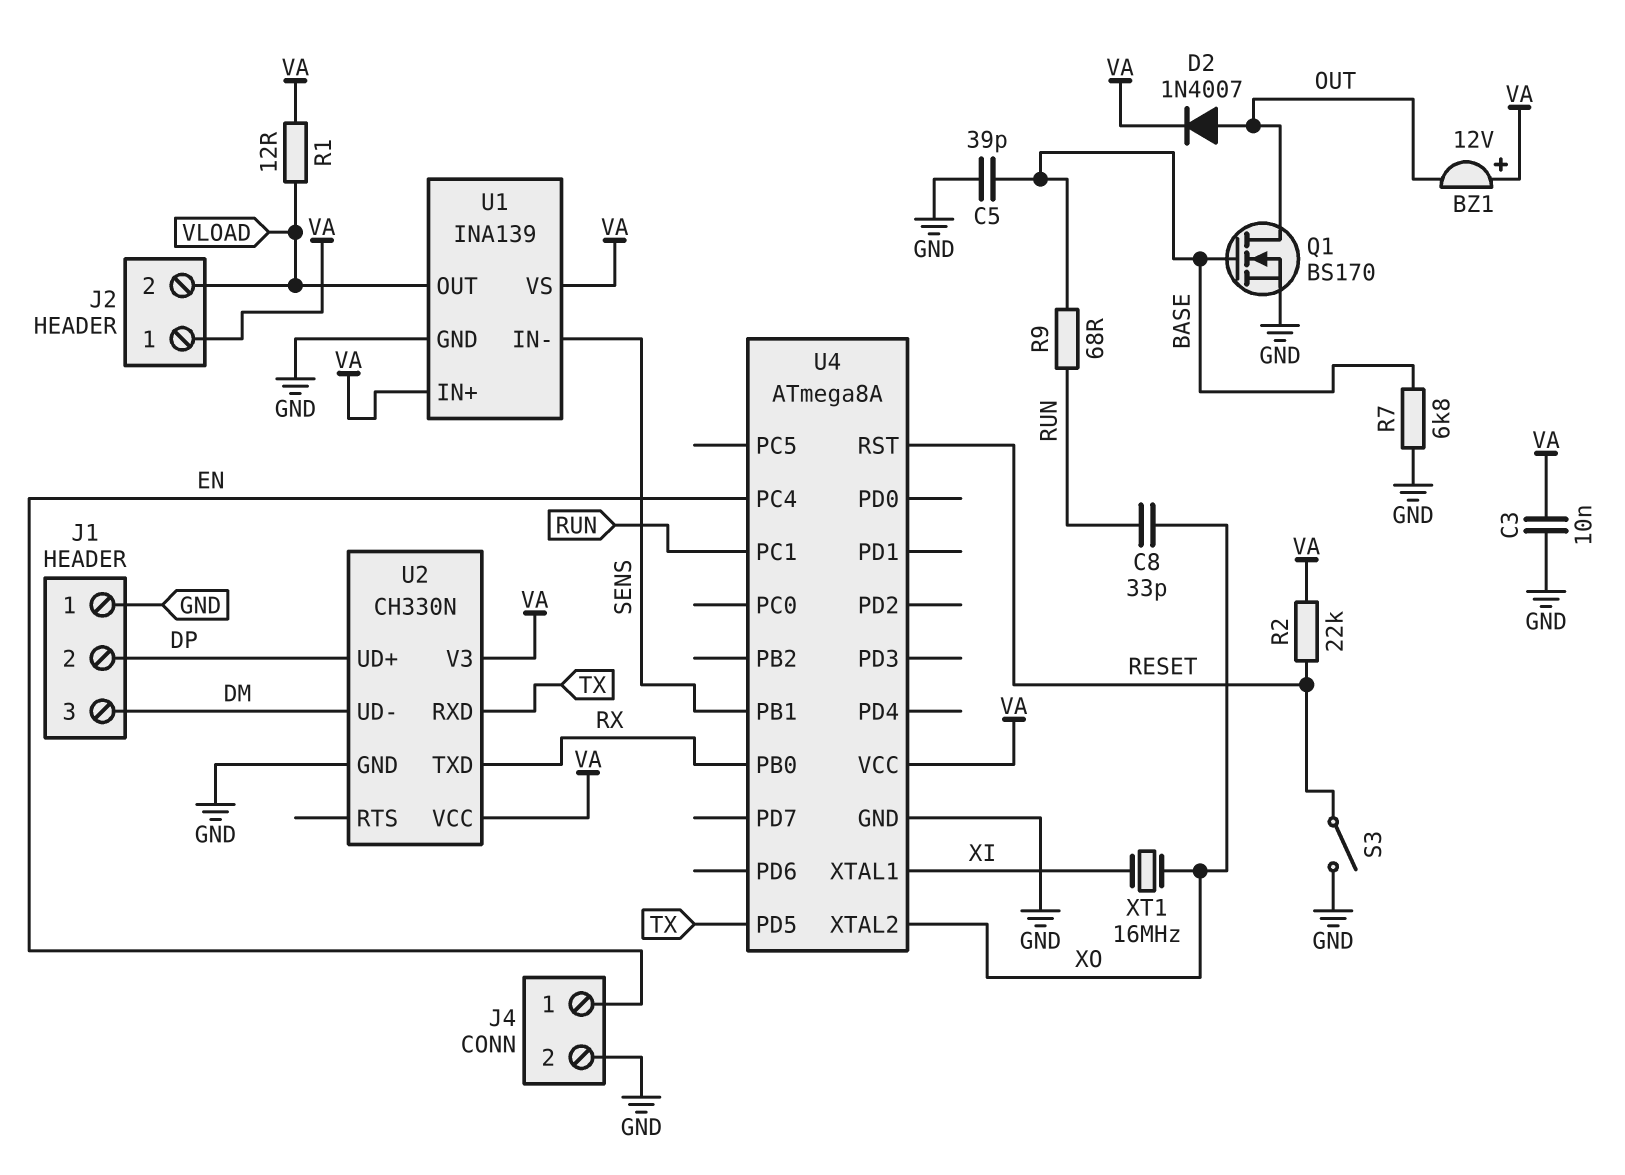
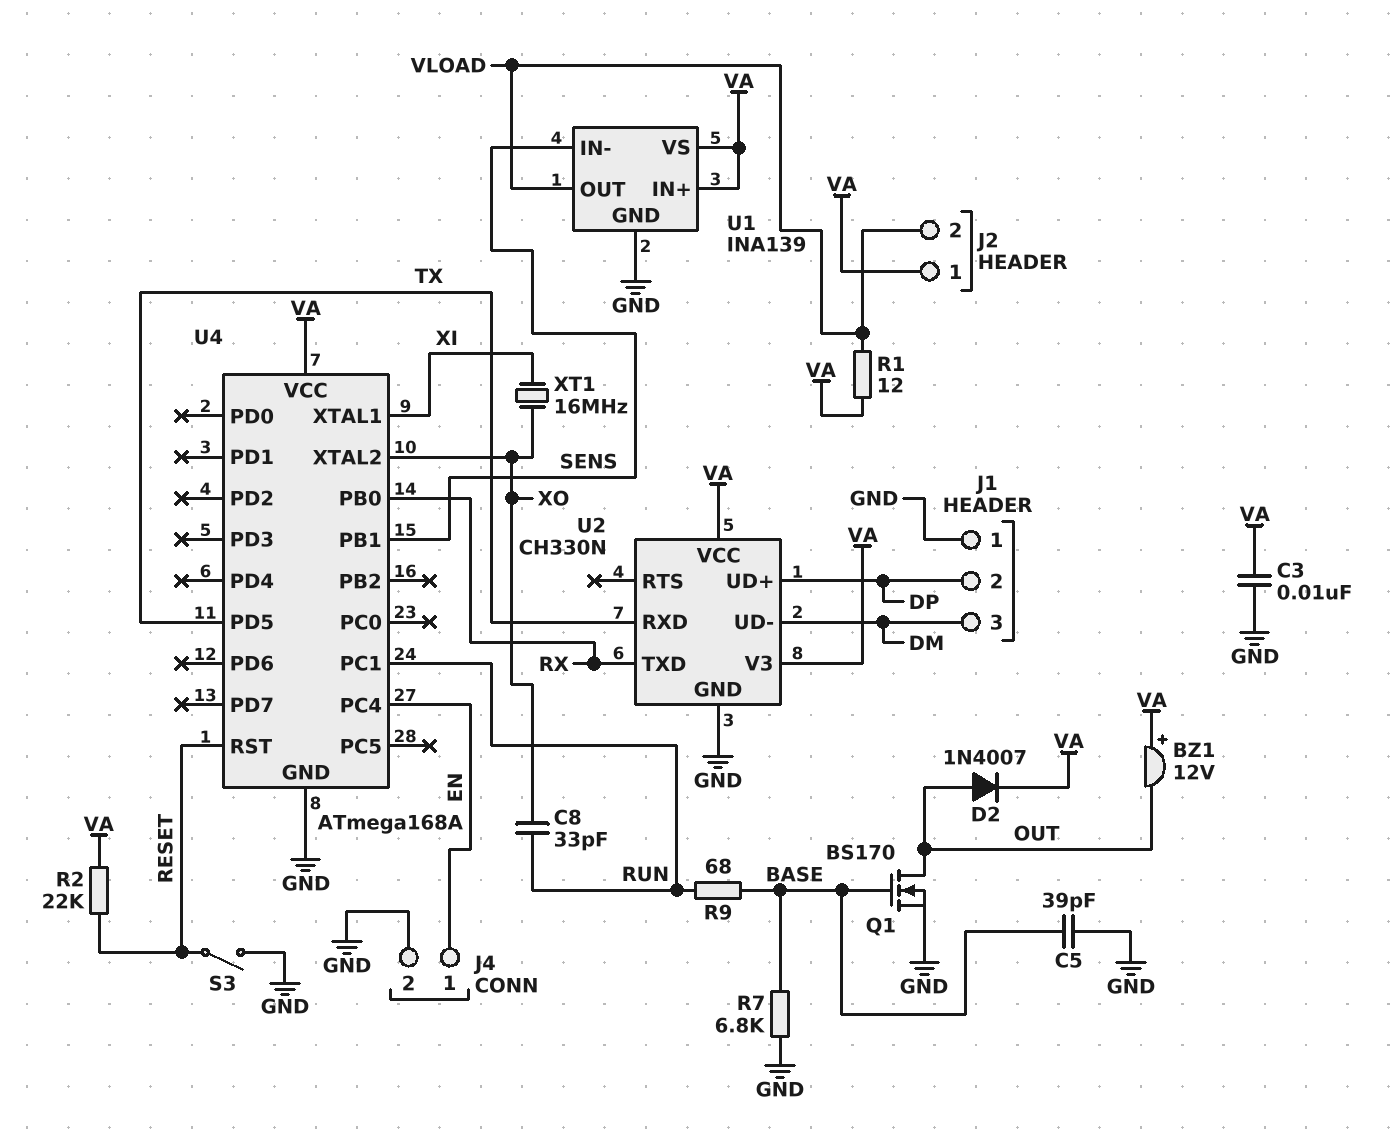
U4: ATmega8A -> ATmega168A

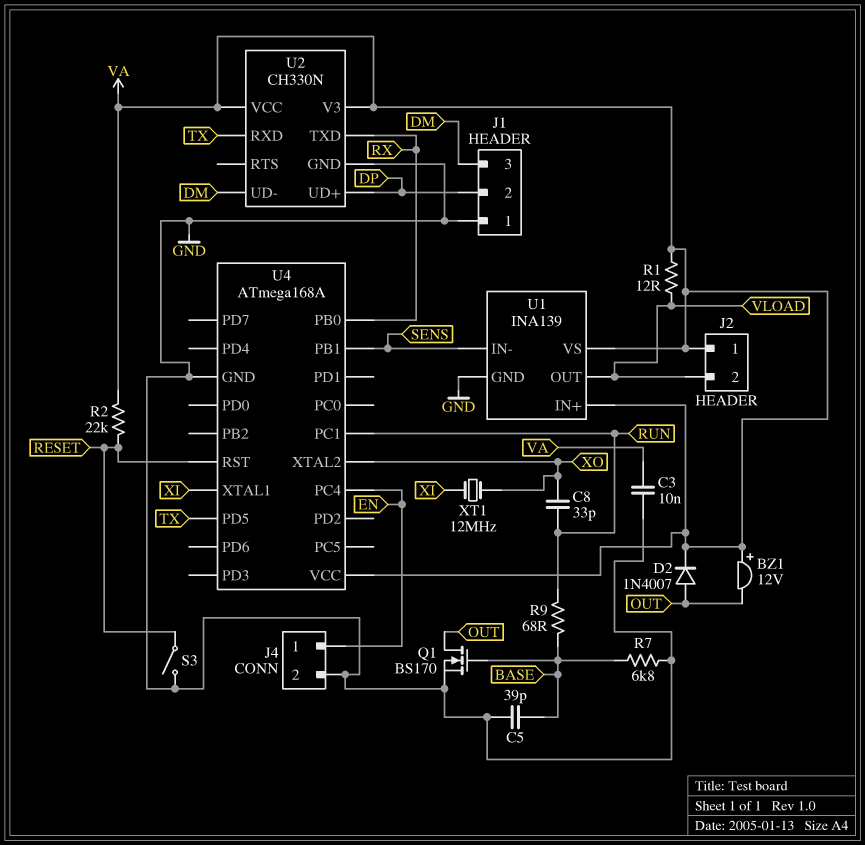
XT1: 16MHz (XI, XO) -> 12MHz (XI, XO)

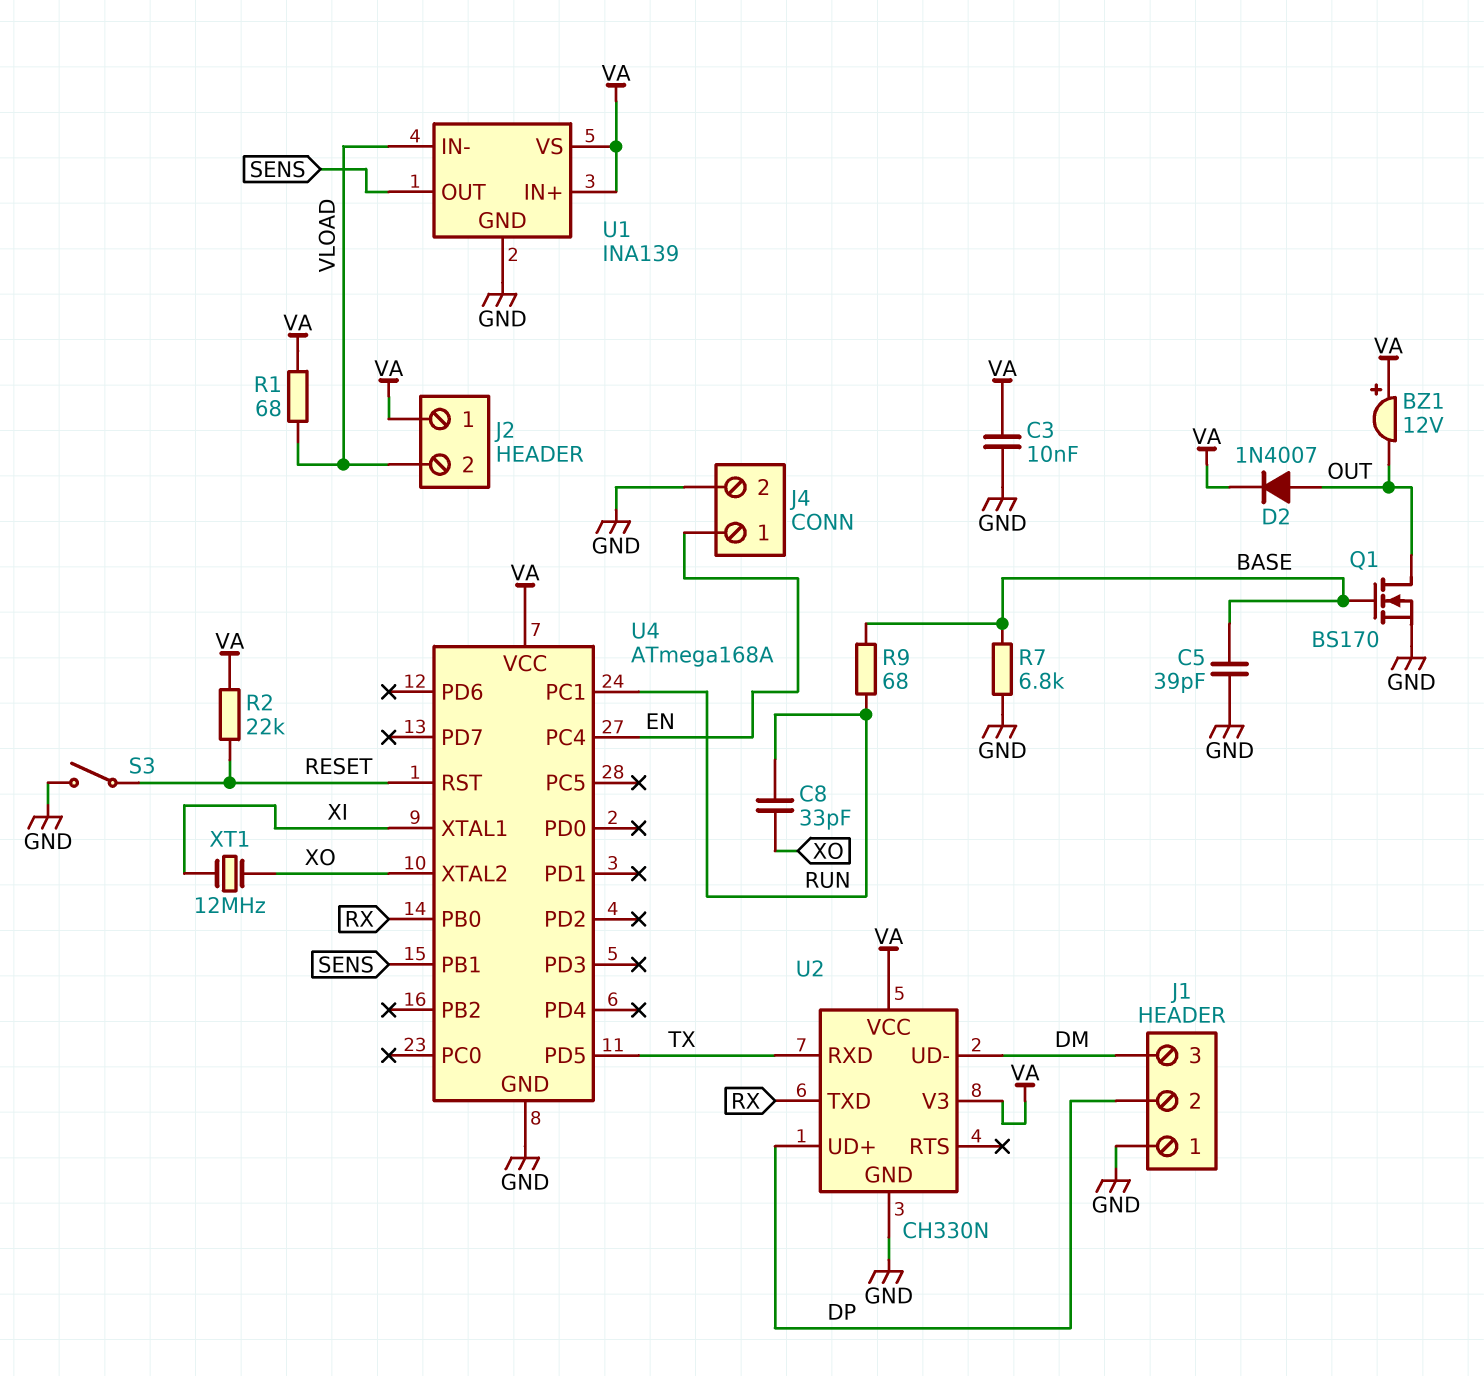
R1: 12 (VA, VLOAD) -> 68 (VA, VLOAD)
U1 pin IN-: SENS -> VLOAD
U1 pin OUT: VLOAD -> SENS

